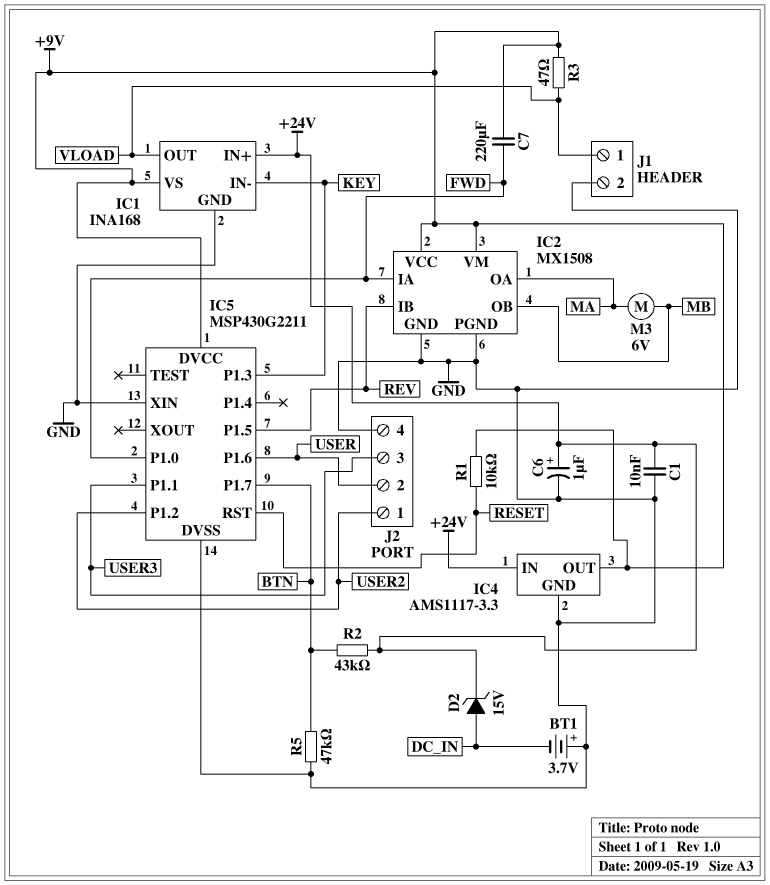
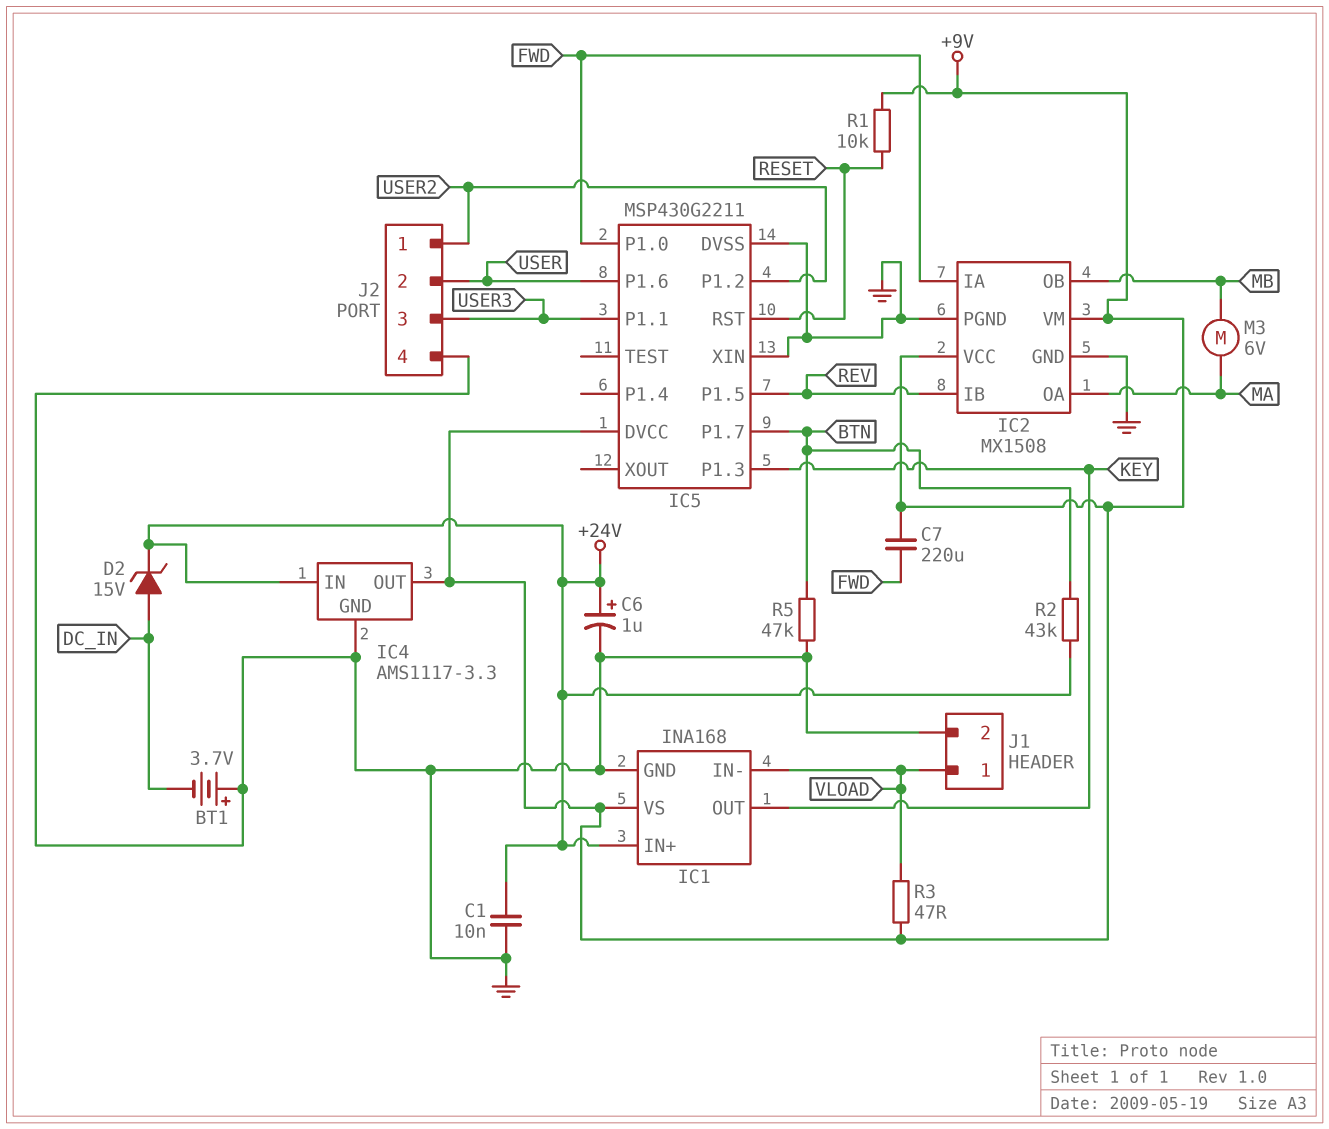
IC1 pin IN-: KEY -> VLOAD
IC1 pin OUT: VLOAD -> KEY

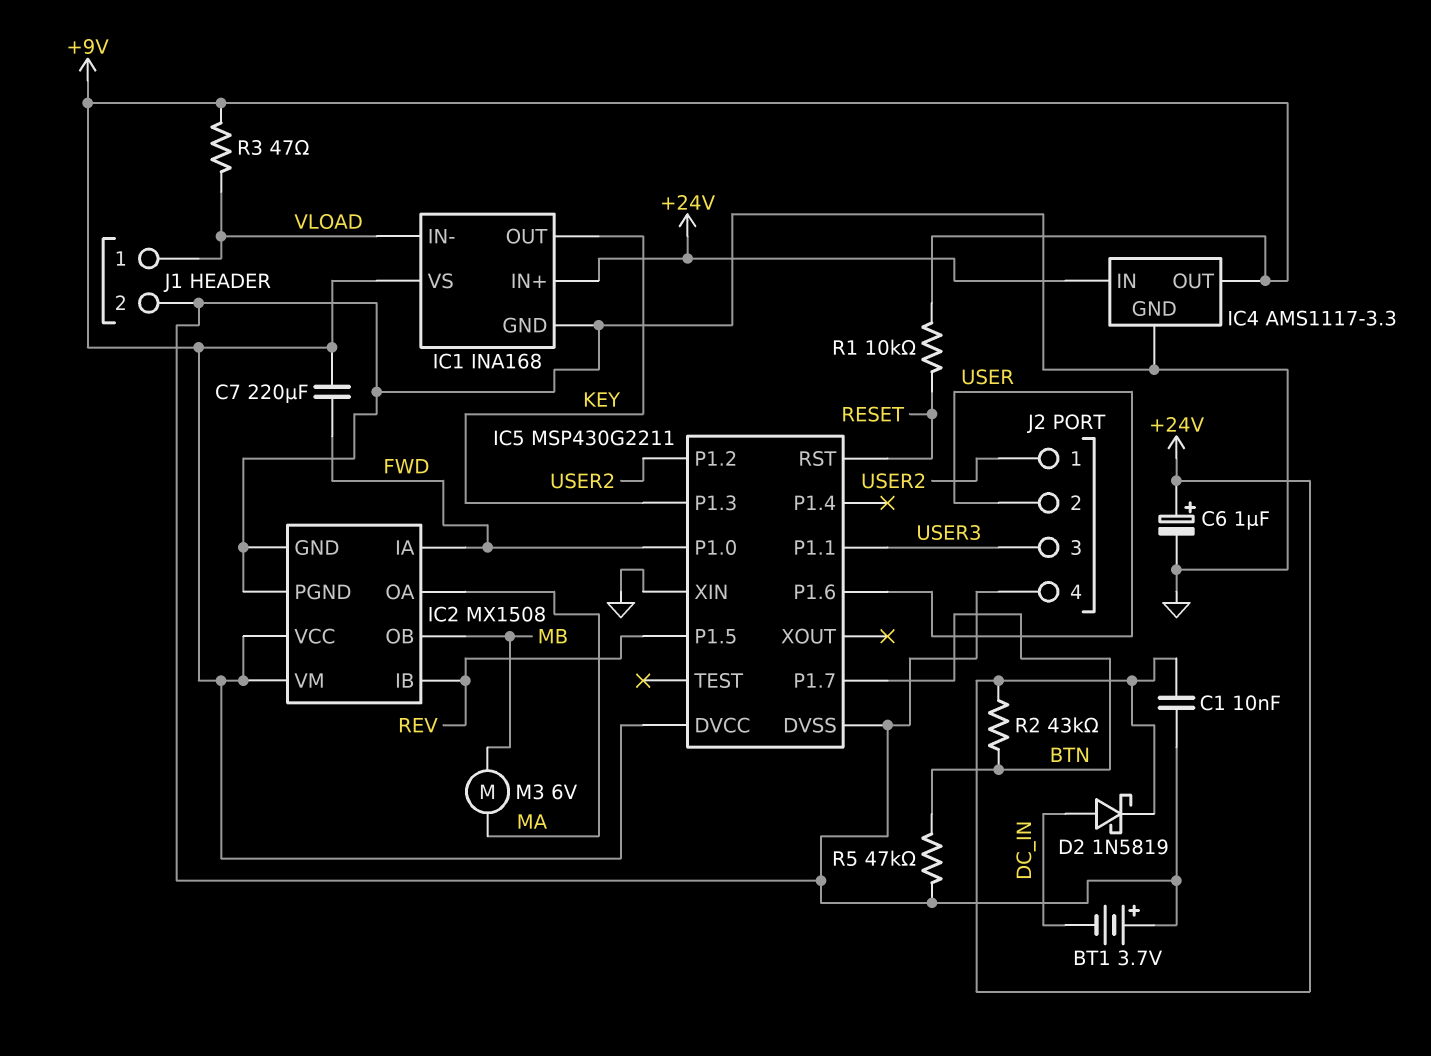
D2: zener 15V (A DC_IN, K +24V) -> schottky 1N5819 (A DC_IN, K +24V)

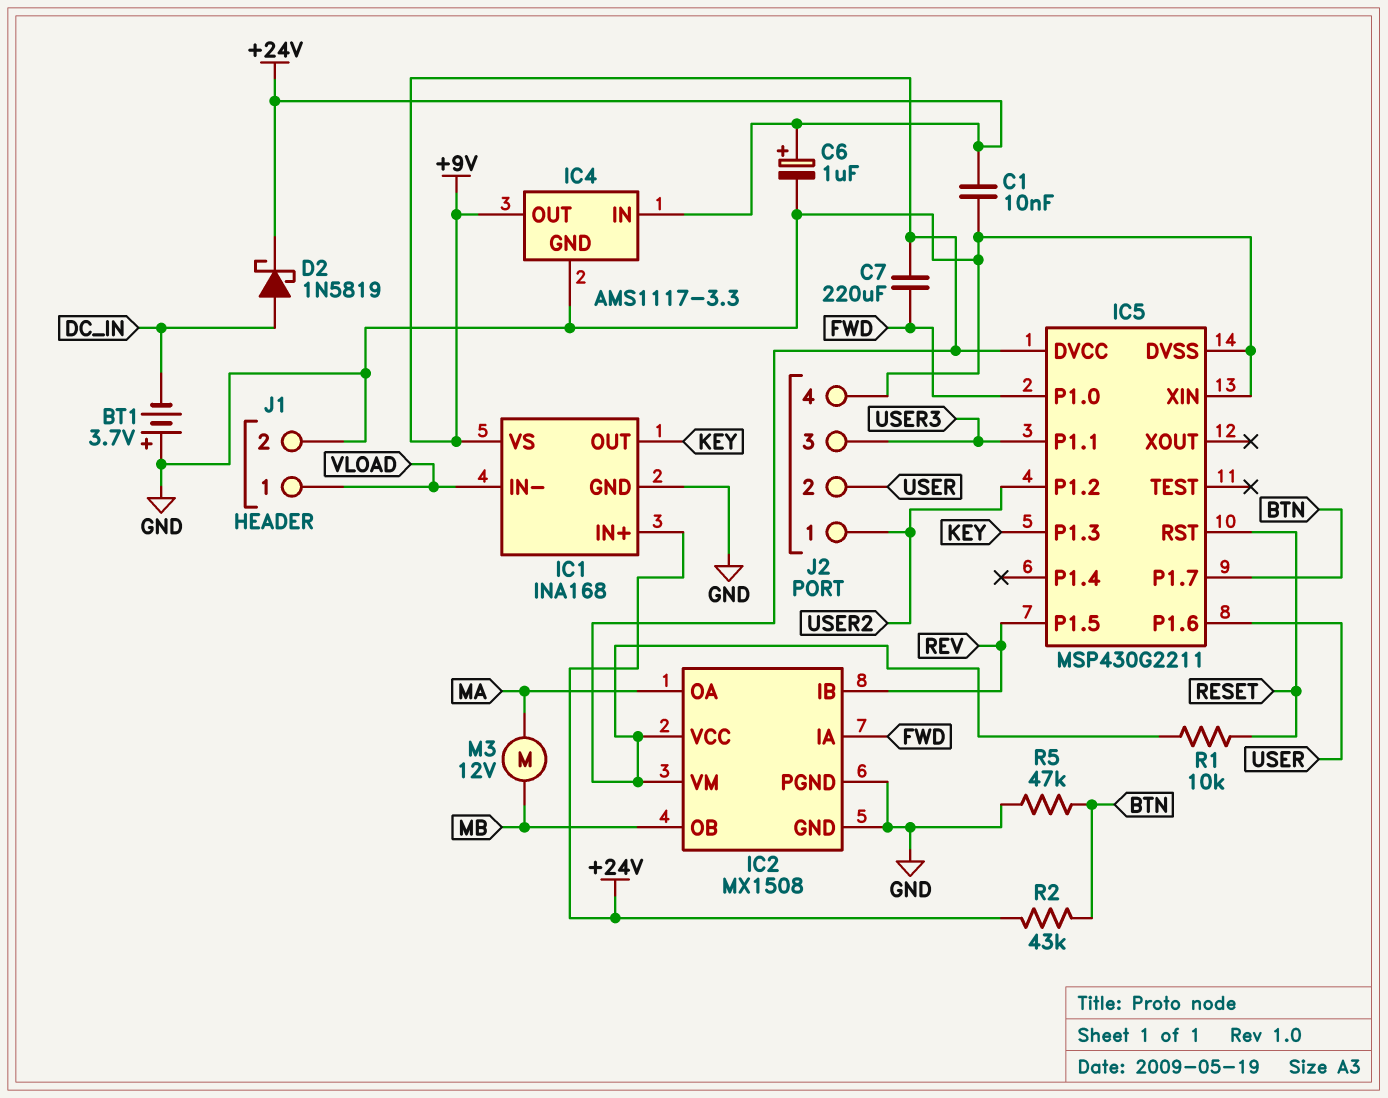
M3: motor 6V (MA, MB) -> motor 12V (MA, MB)
R3: 47 (+9V, VLOAD) -> none

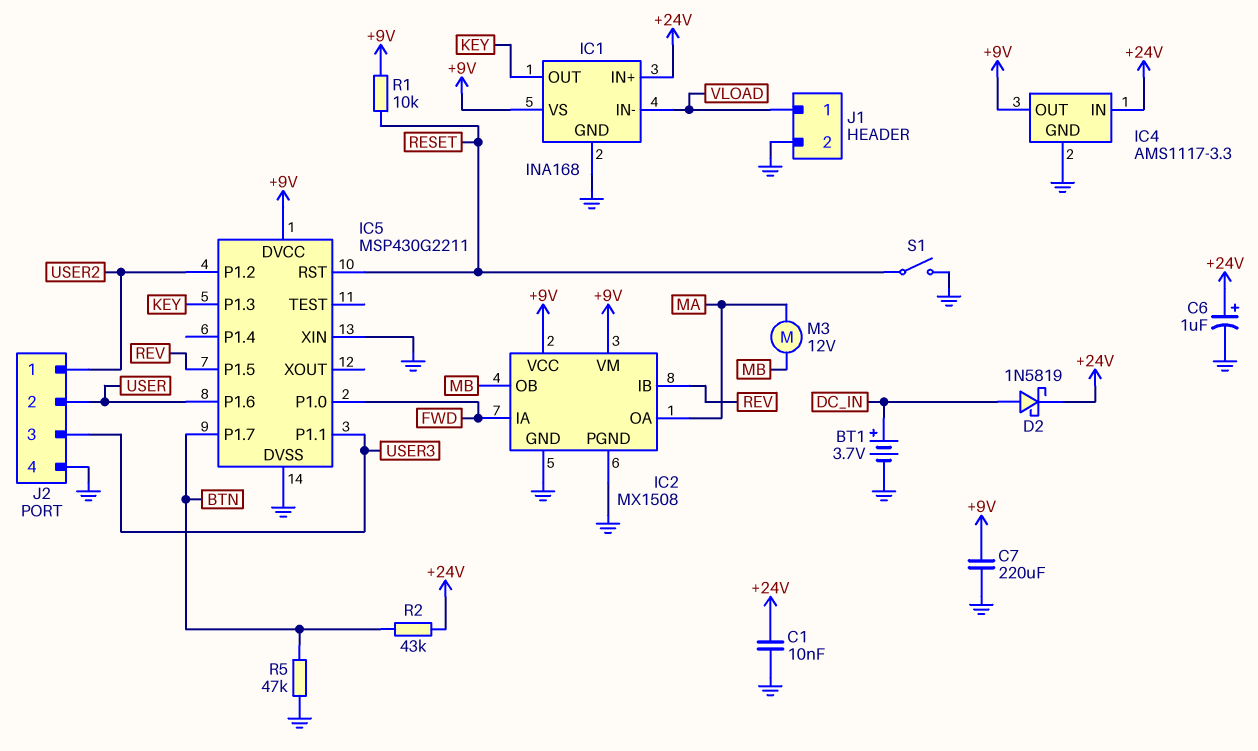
BT1: 3.7V (plus GND, minus DC_IN) -> 3.7V (plus DC_IN, minus GND)
C7: 220uF (+9V, FWD) -> 220uF (+9V, GND)
S1: none -> switch (GND, RESET)

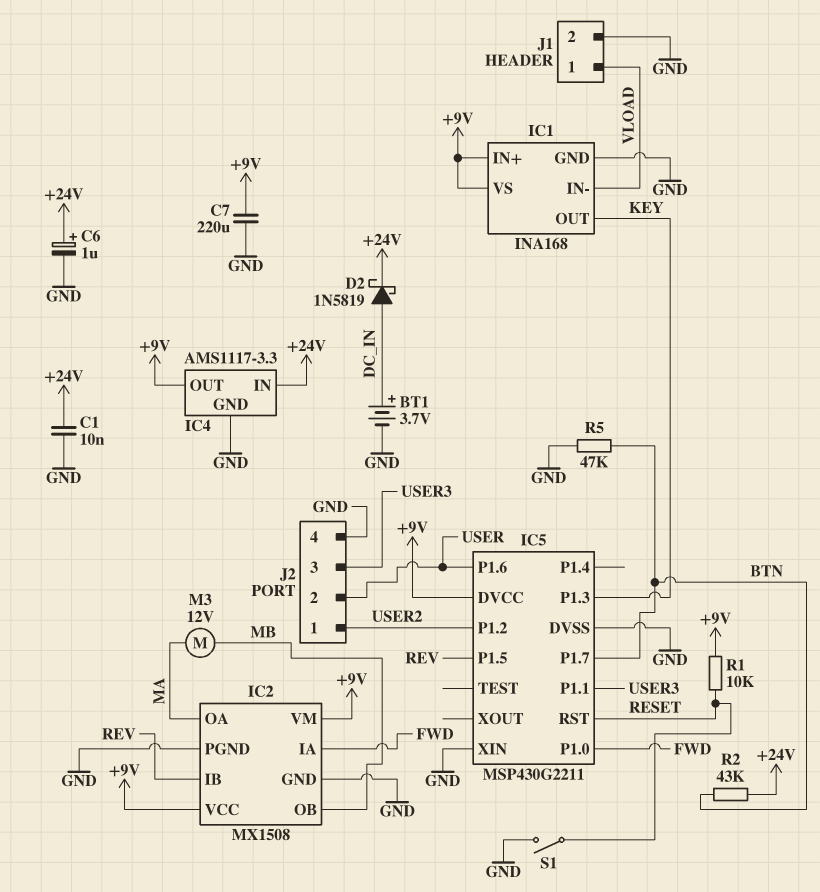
IC1 pin IN+: +24V -> +9V

